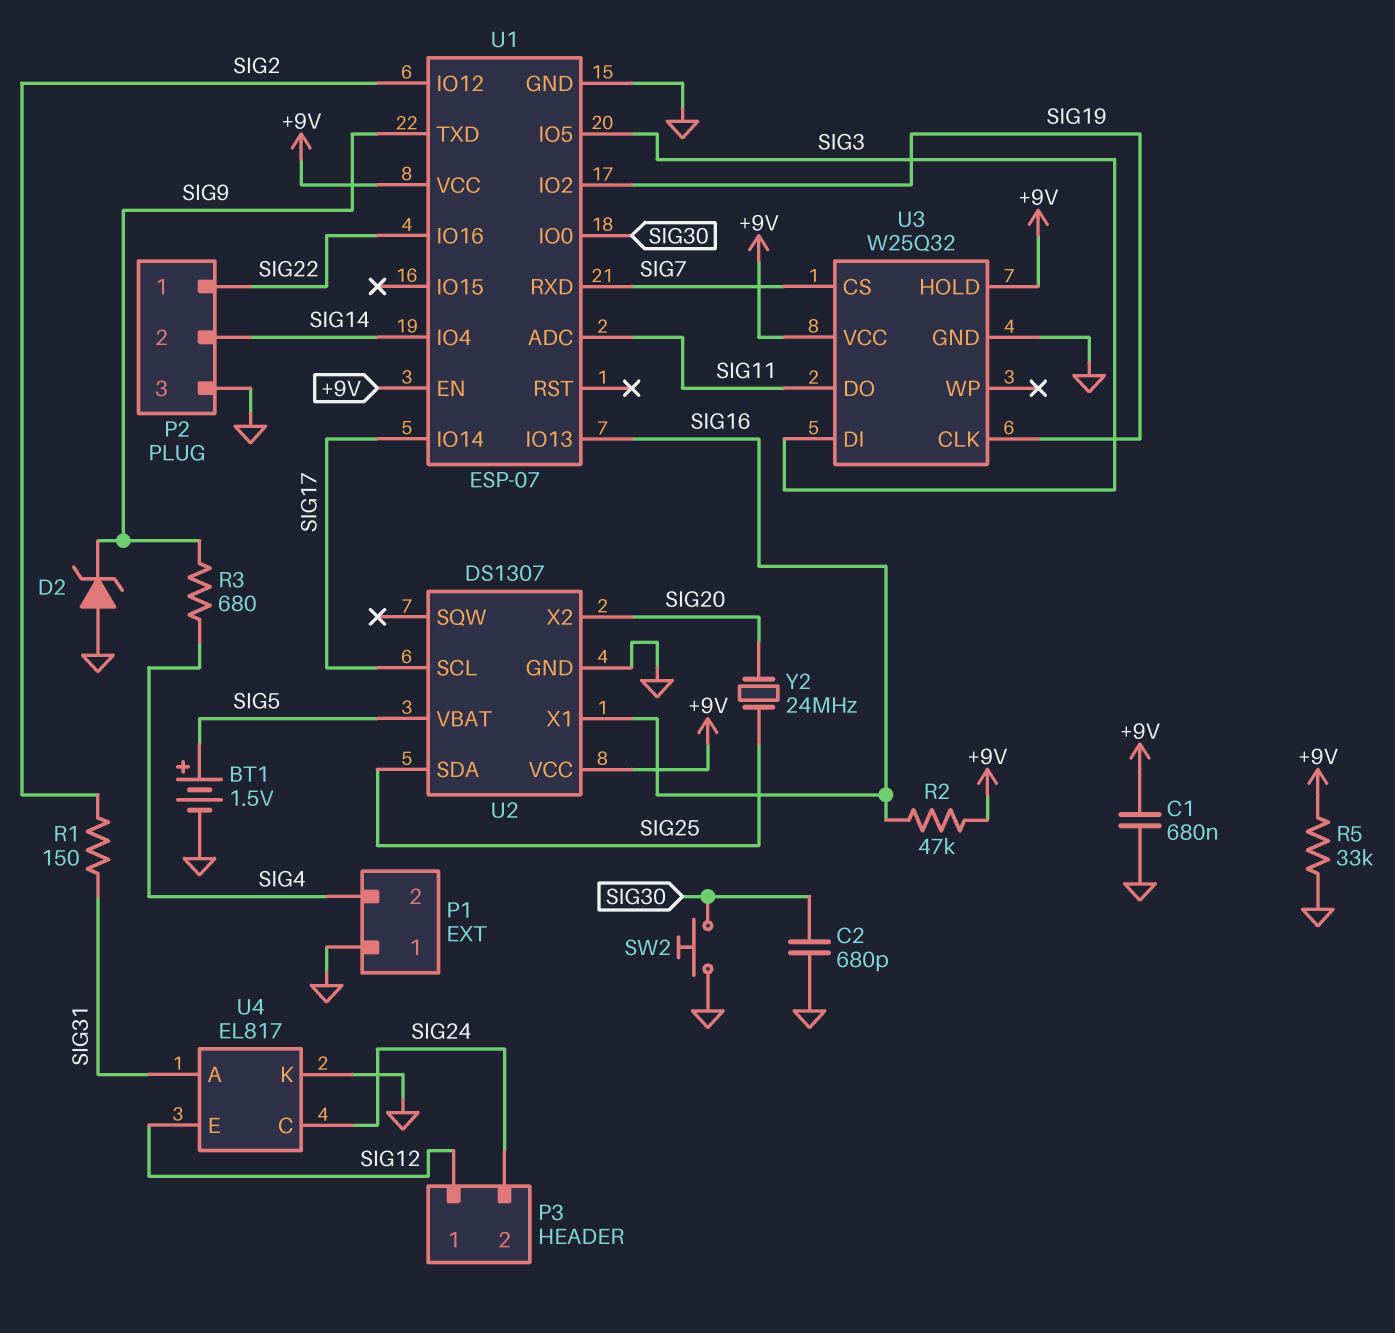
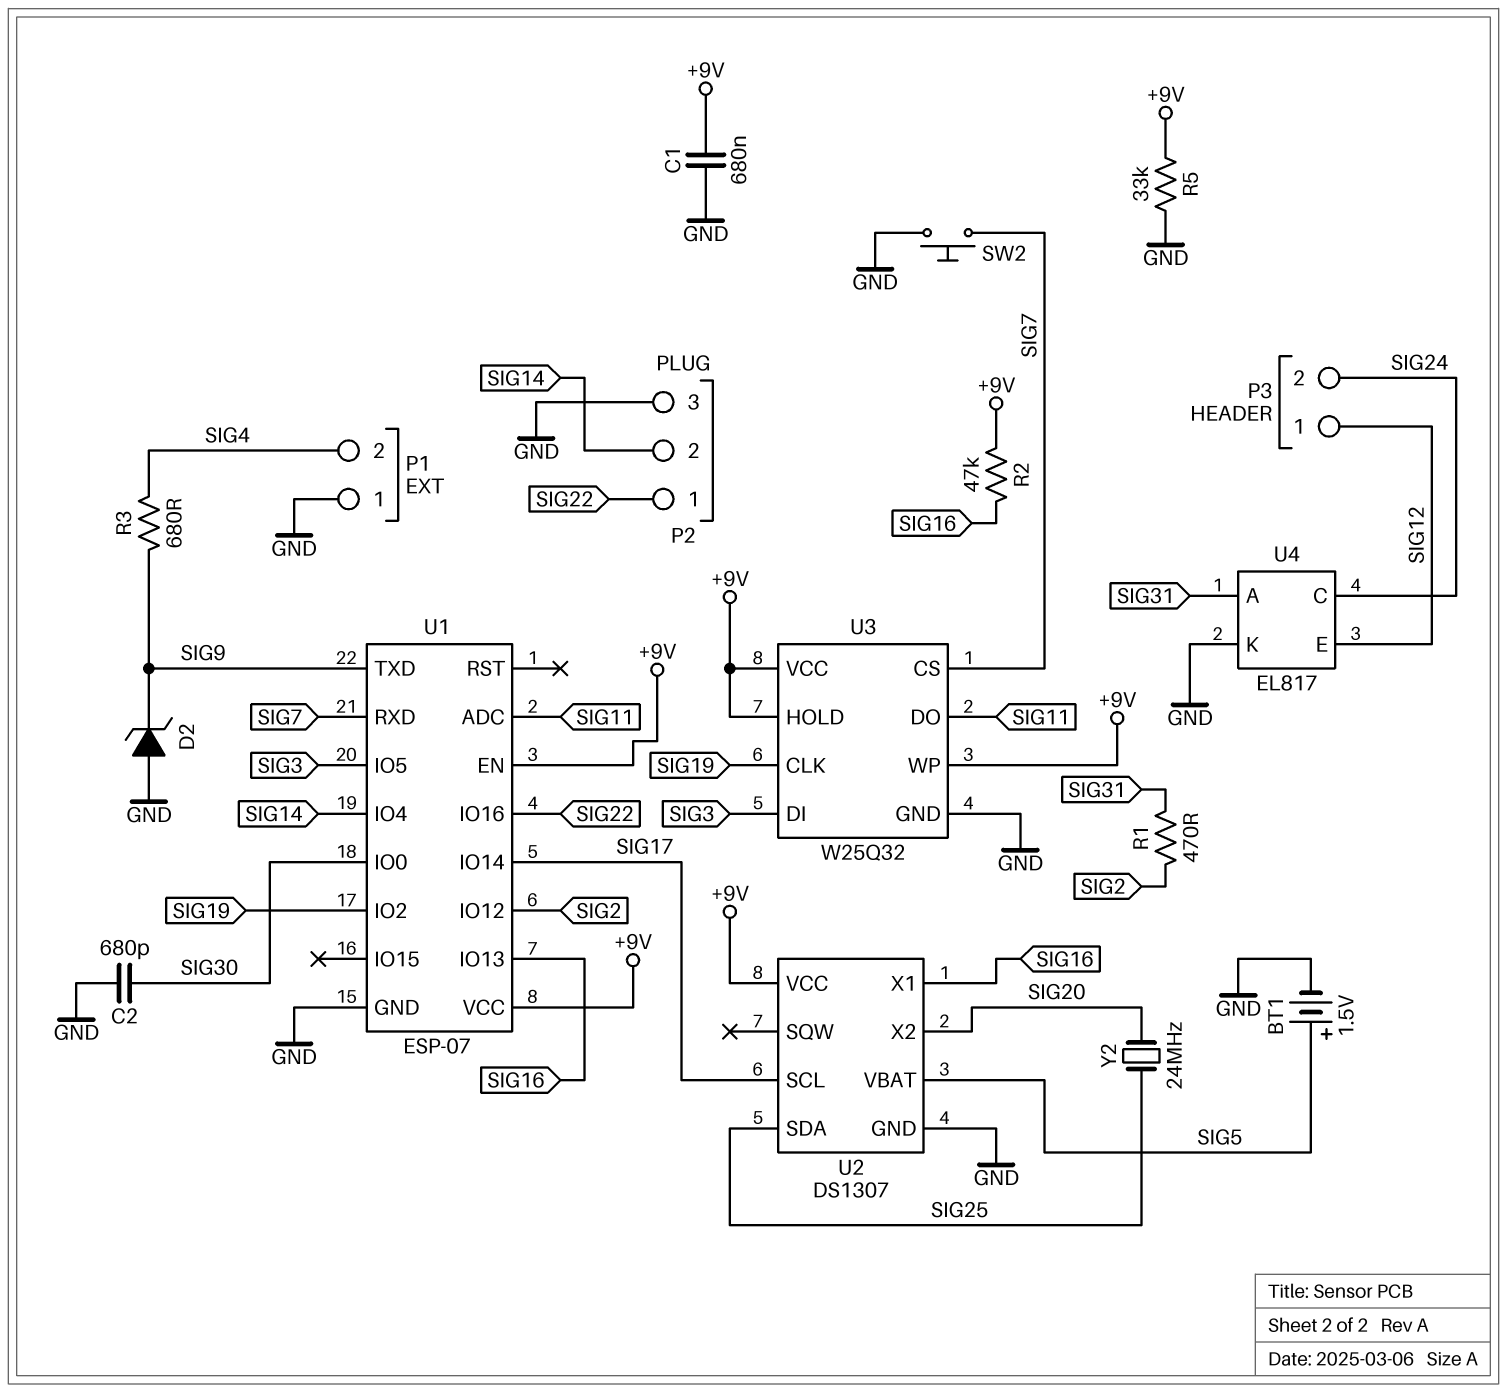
R1: 150 (SIG2, SIG31) -> 470 (SIG2, SIG31)
SW2: button (GND, SIG30) -> button (GND, SIG7)
U3 pin WP: none -> +9V

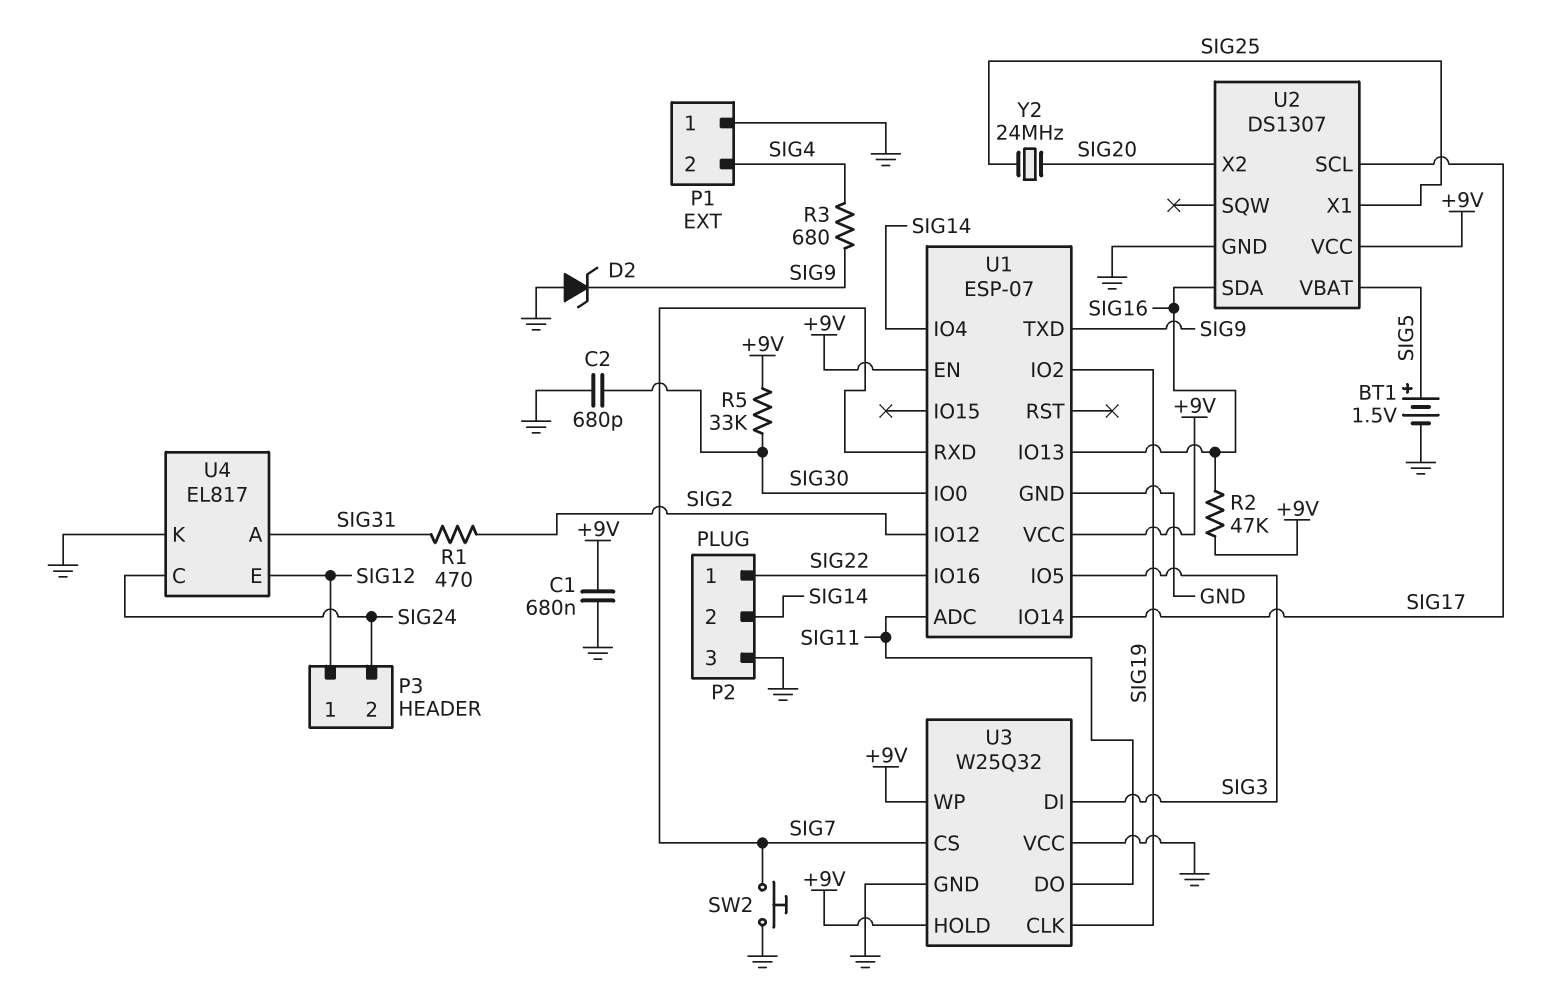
R5: 33k (+9V, GND) -> 33k (+9V, SIG30)
U2 pin SDA: SIG25 -> SIG16
U2 pin X1: SIG16 -> SIG25
U3 pin VCC: +9V -> GND

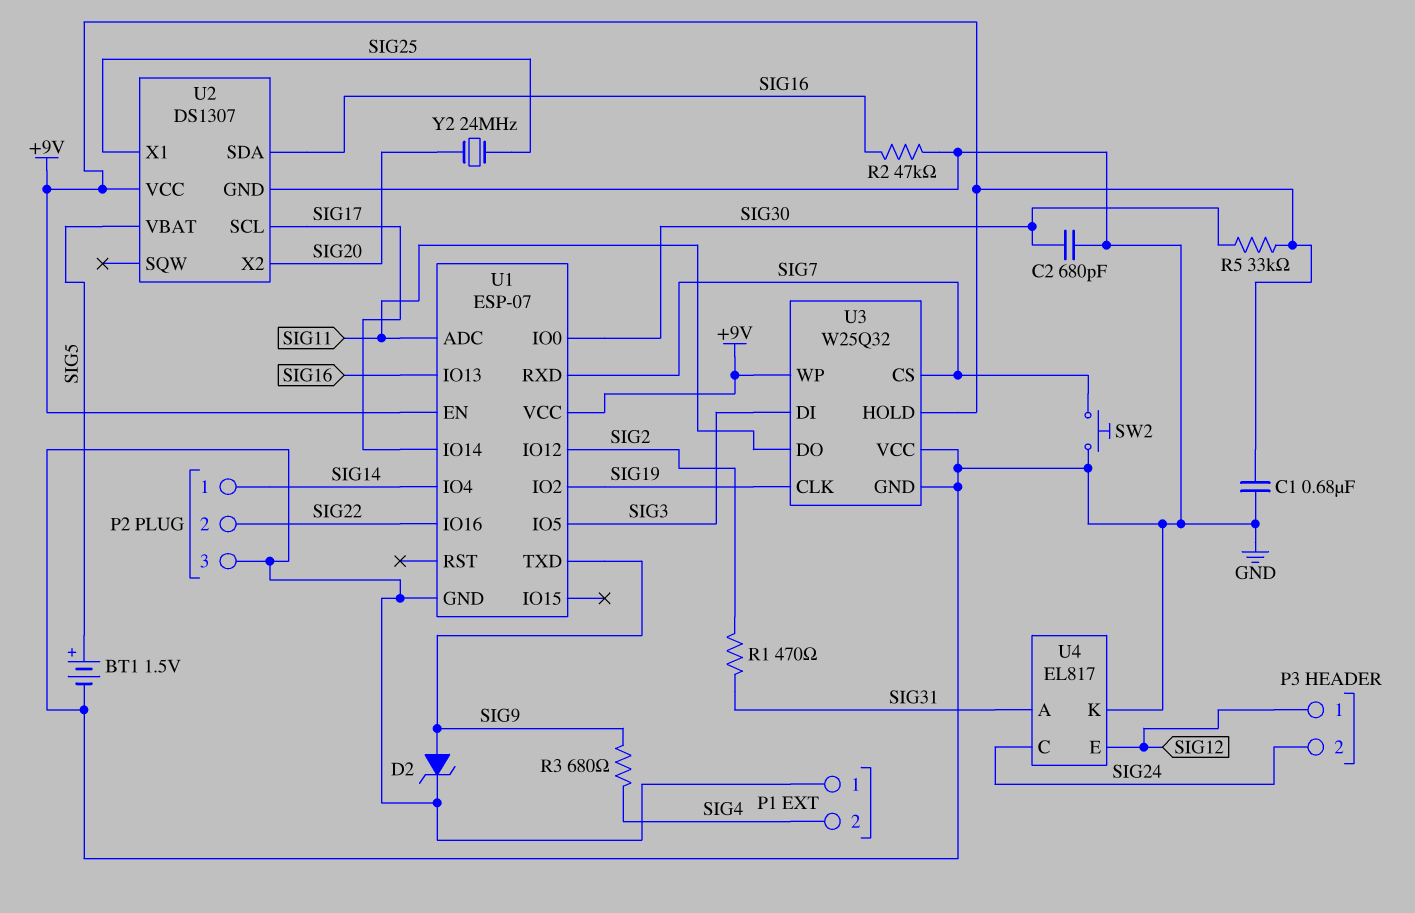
D2: zener (A GND, K SIG9) -> zener (A SIG9, K GND)
P2 pin 1: SIG22 -> SIG14
P2 pin 2: SIG14 -> SIG22
R2: 47k (+9V, SIG16) -> 47k (GND, SIG16)

